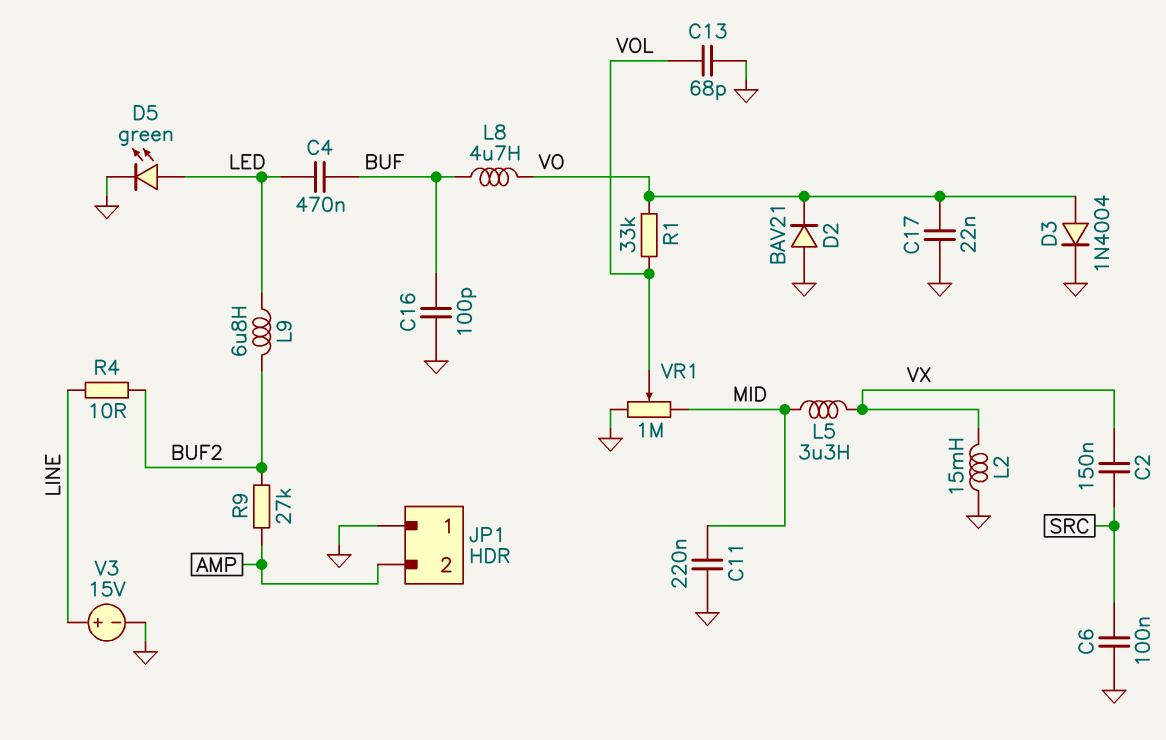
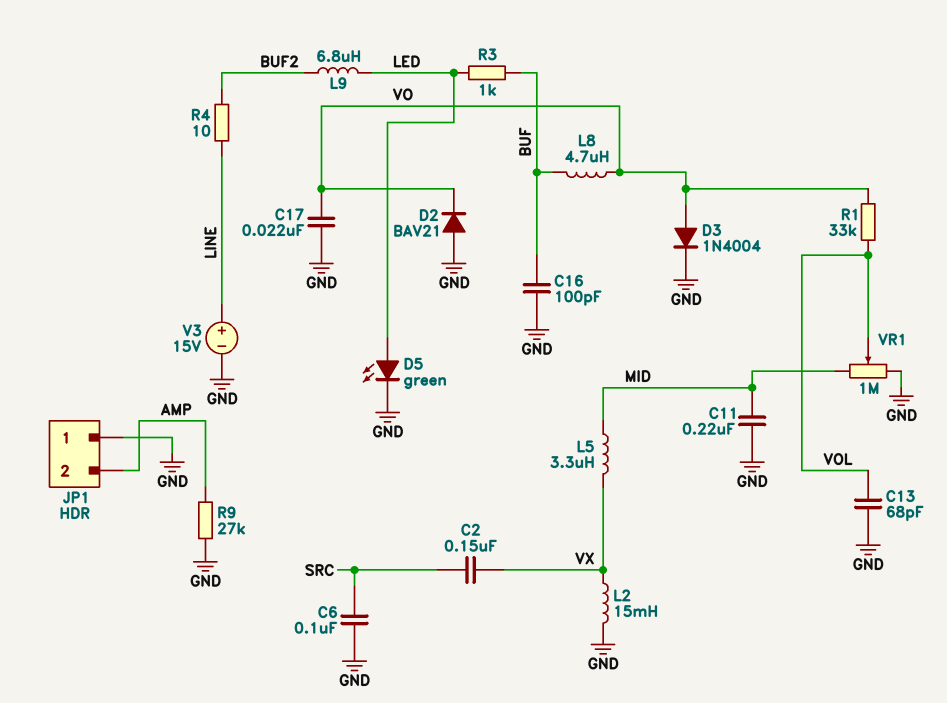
C4: 470nF (BUF, LED) -> none
R3: none -> 1k (BUF, LED)
R9: 27k (AMP, BUF2) -> 27k (AMP, GND)

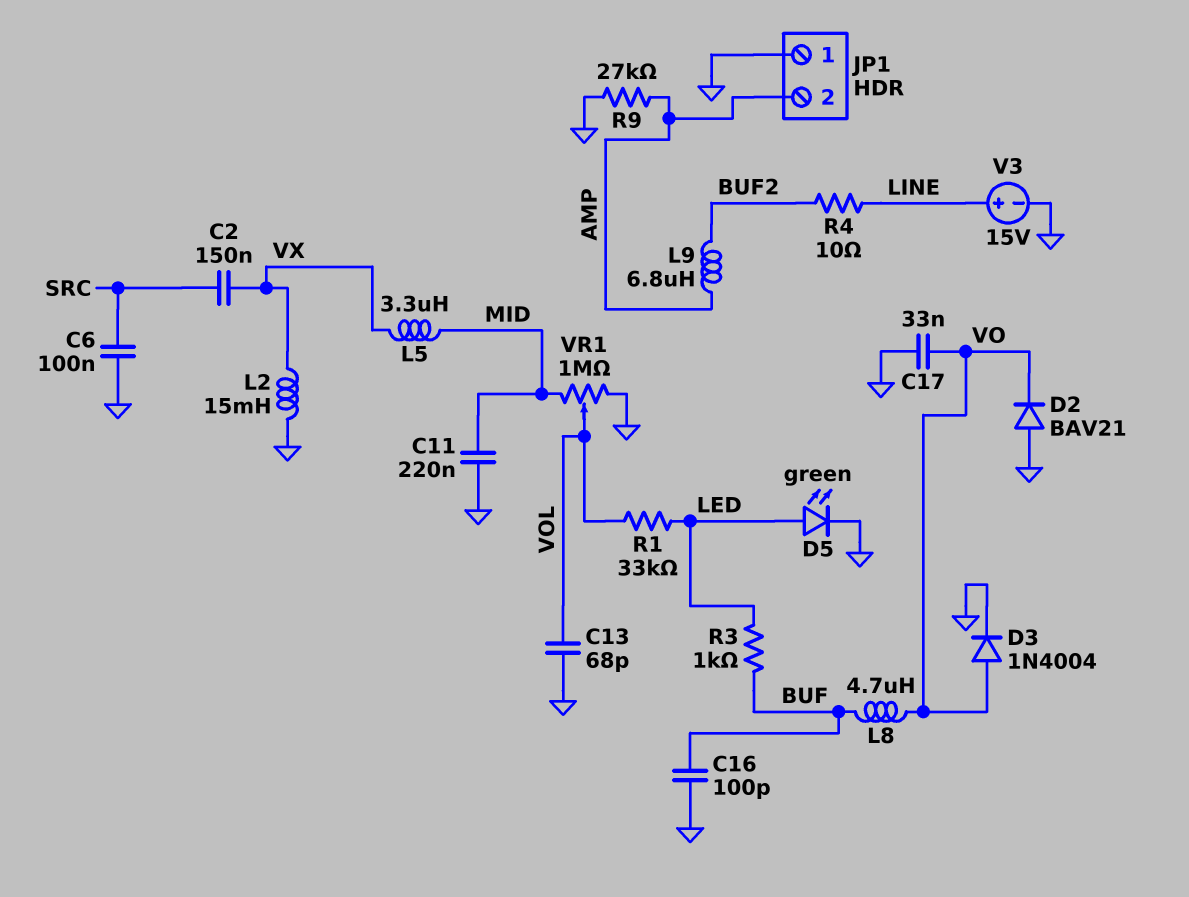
C17: 22nF (GND, VO) -> 33nF (GND, VO)
L9: 6.8uH (BUF2, LED) -> 6.8uH (AMP, BUF2)
R1: 33k (VO, VOL) -> 33k (LED, VOL)

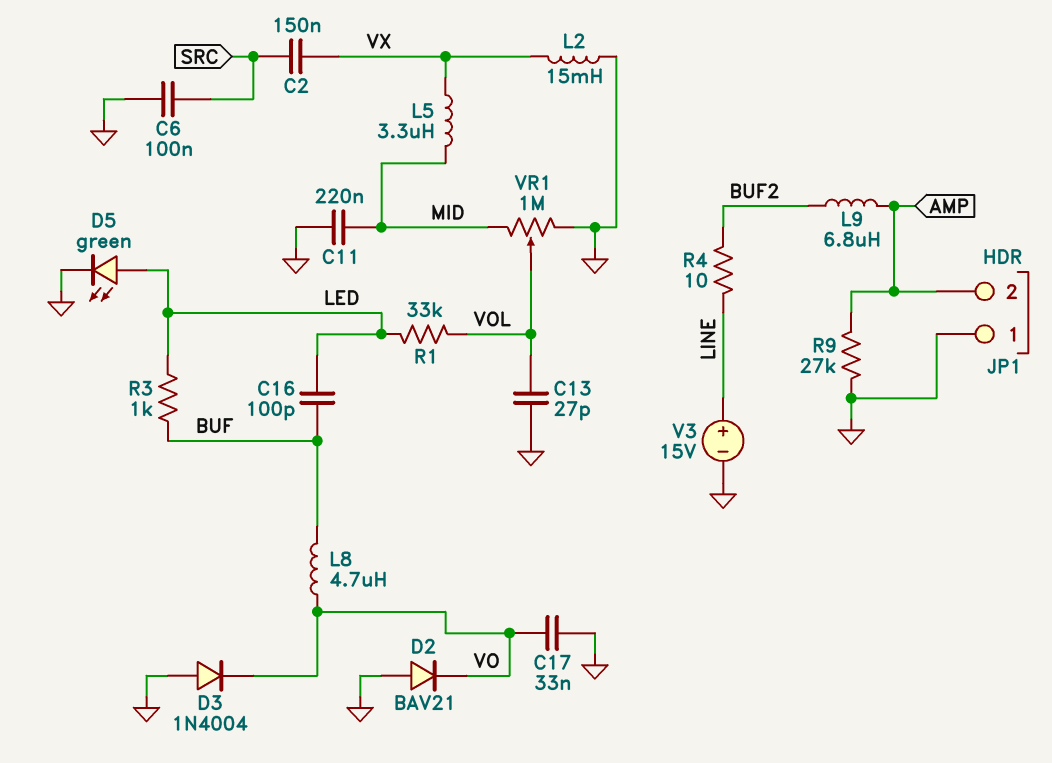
C13: 68pF (GND, VOL) -> 27pF (GND, VOL)
C16: 100pF (BUF, GND) -> 100pF (BUF, LED)
D3: diode 1N4004 (A VO, K GND) -> diode 1N4004 (A GND, K VO)

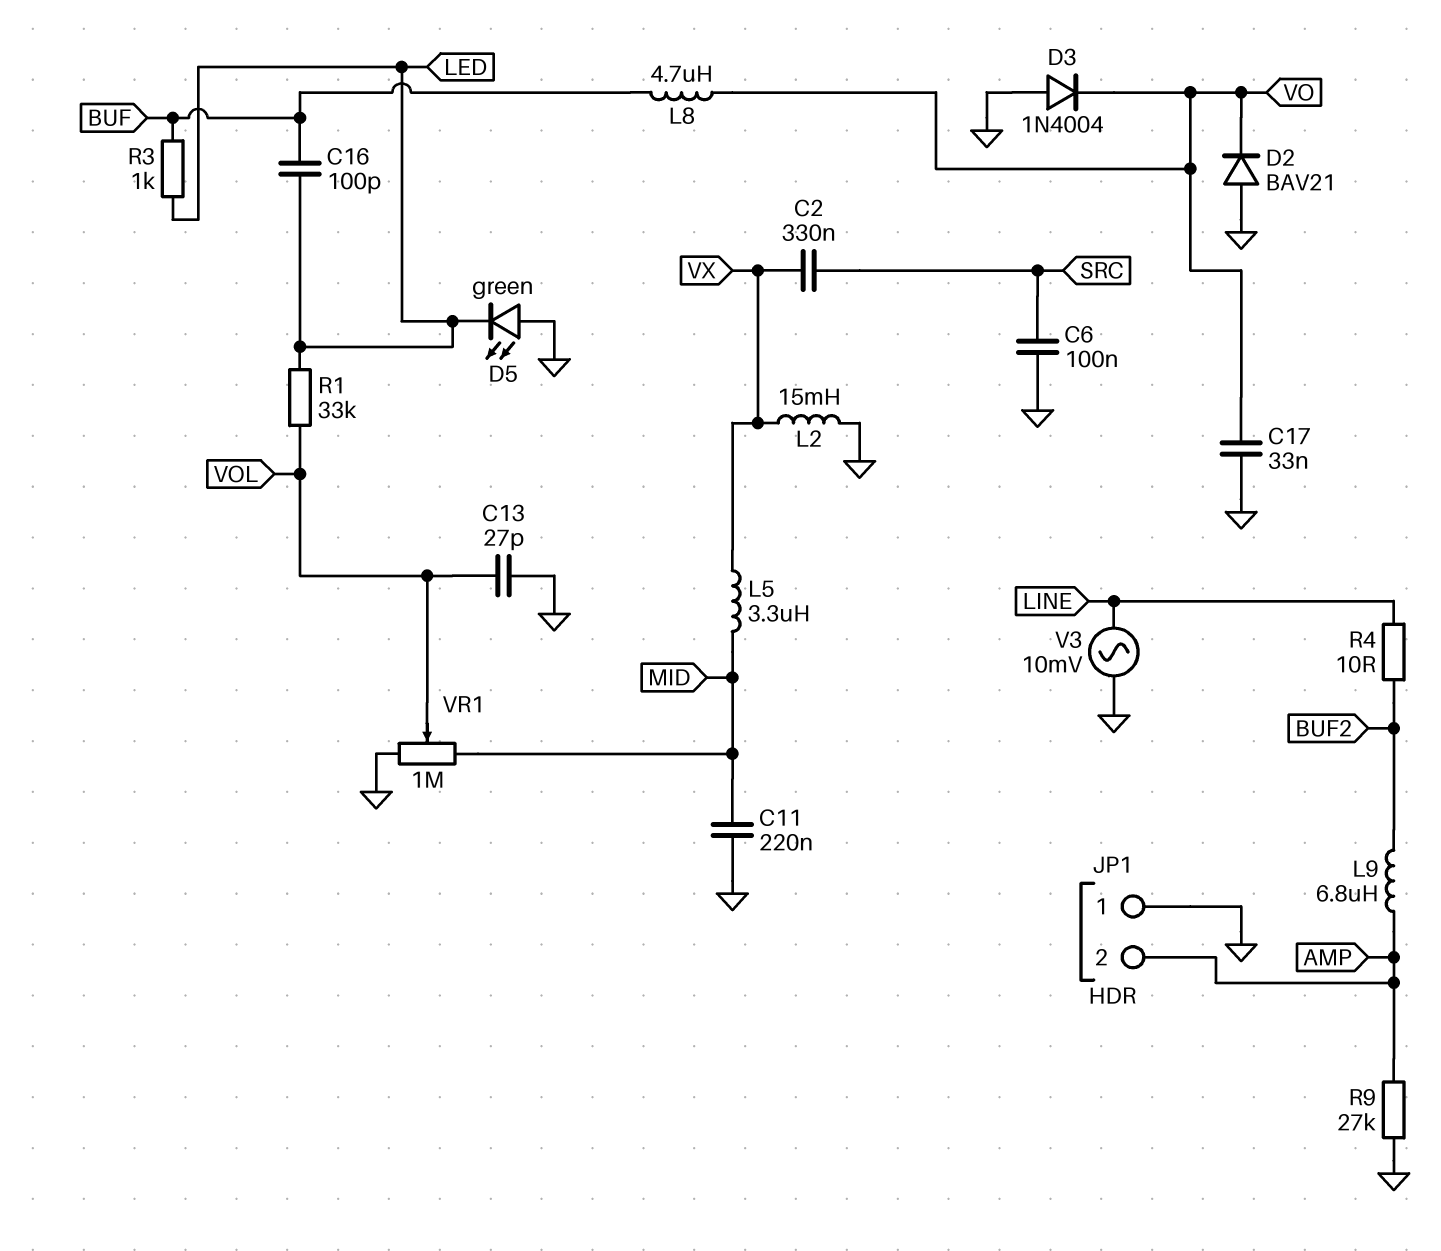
C2: 150nF (SRC, VX) -> 330nF (SRC, VX)
D5: LED green (A LED, K GND) -> LED green (A GND, K LED)
V3: 15V (plus LINE, minus GND) -> AC 10mV (GND, LINE)

